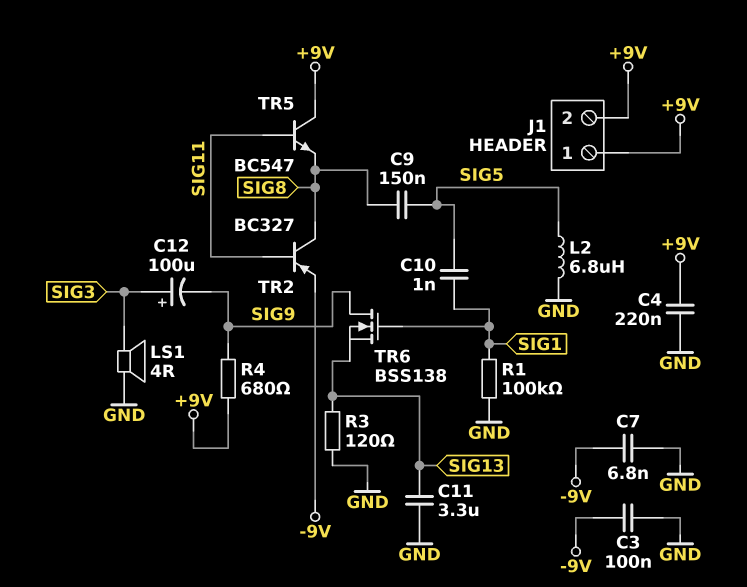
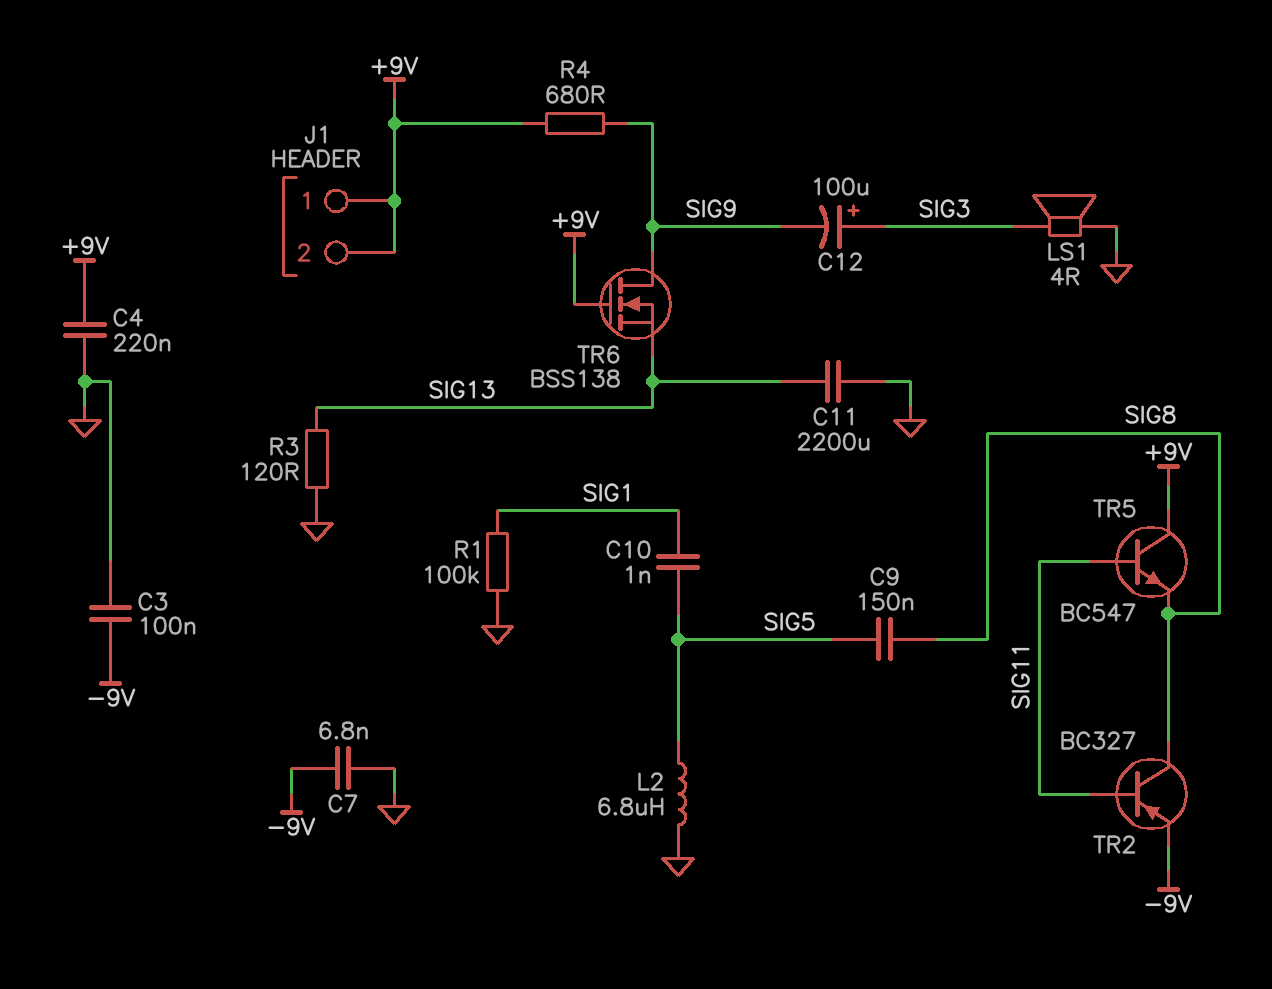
C11: 3.3uF (GND, SIG13) -> 2200uF (GND, SIG13)
TR6: NMOS BSS138 (G SIG1, D SIG9, S SIG13) -> NMOS BSS138 (G +9V, D SIG9, S SIG13)

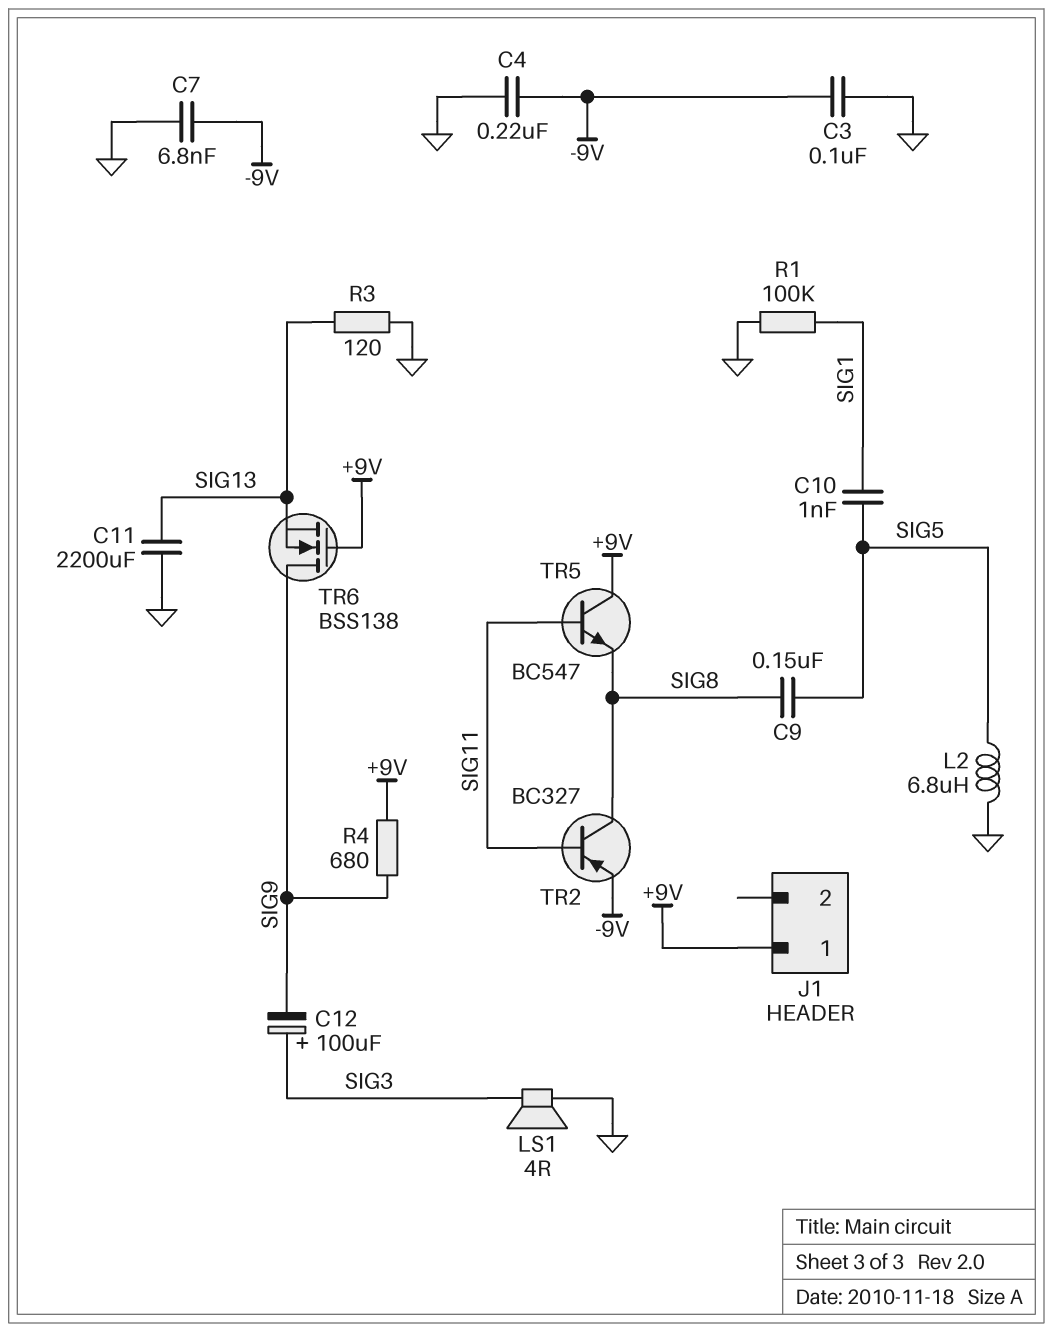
C4: 220nF (+9V, GND) -> 220nF (-9V, GND)
J1 pin 2: +9V -> none

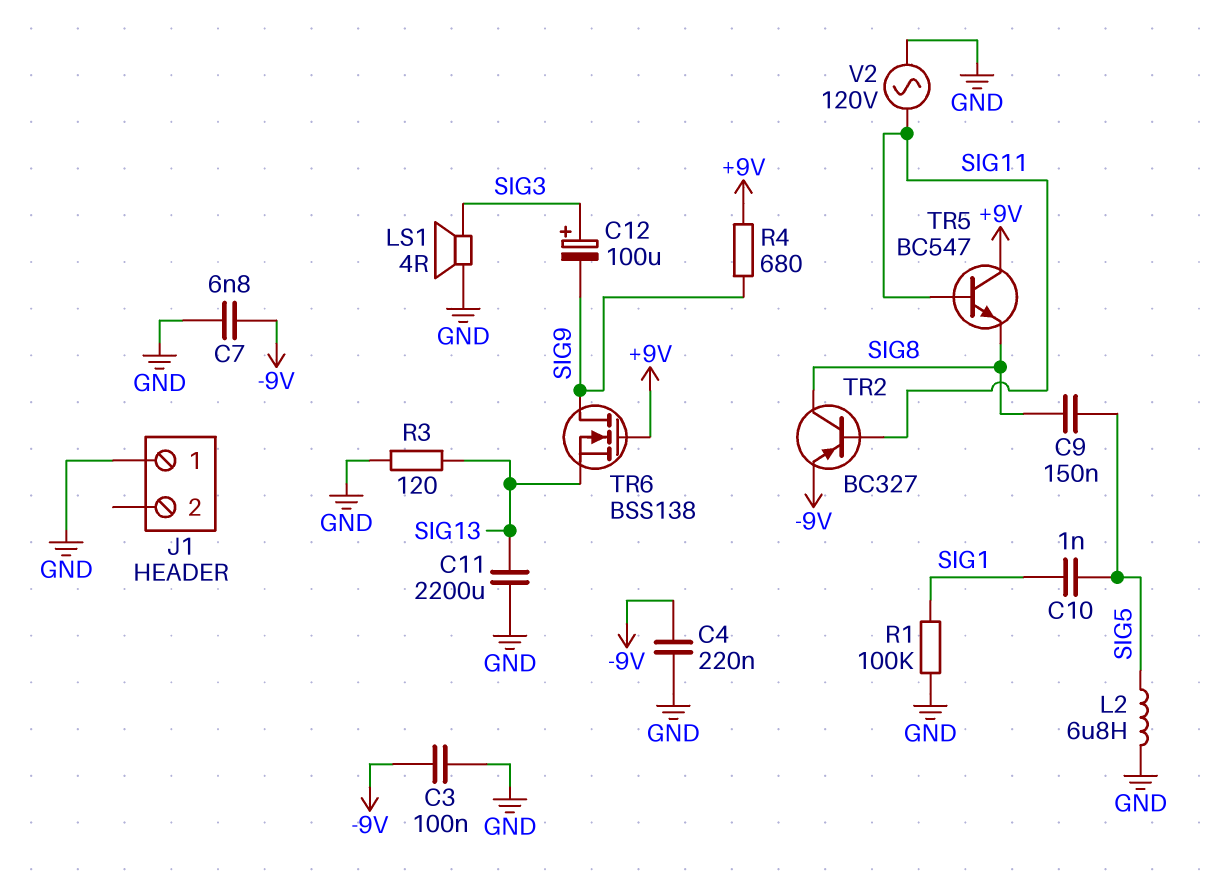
J1 pin 1: +9V -> GND
V2: none -> AC 120V (GND, SIG11)

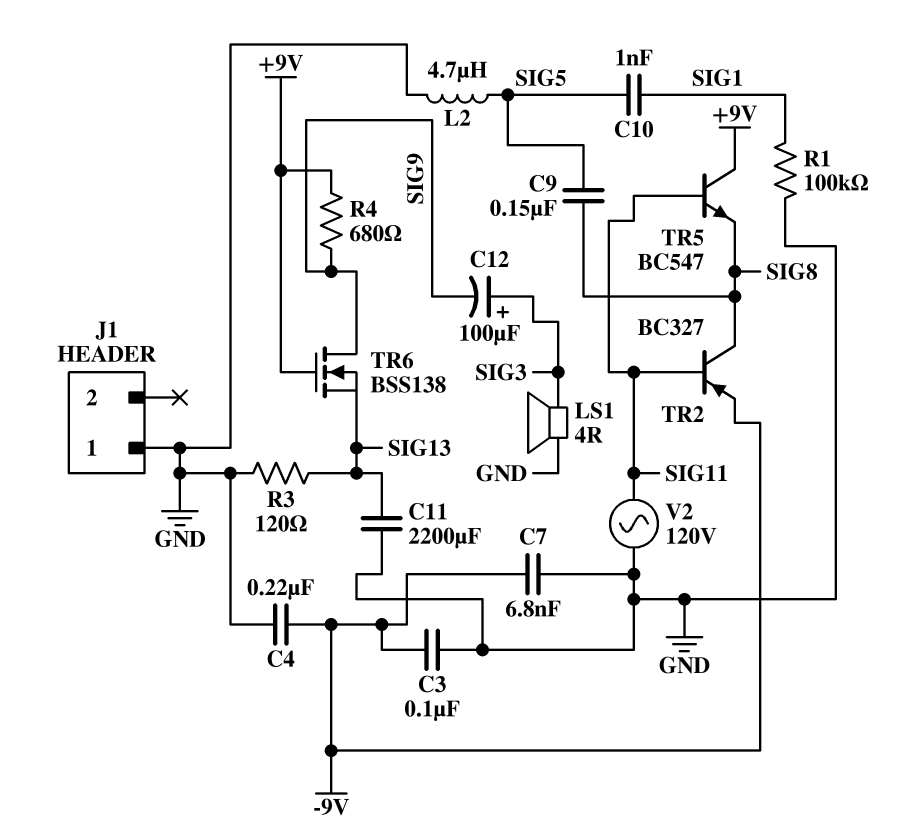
L2: 6.8uH (GND, SIG5) -> 4.7uH (GND, SIG5)

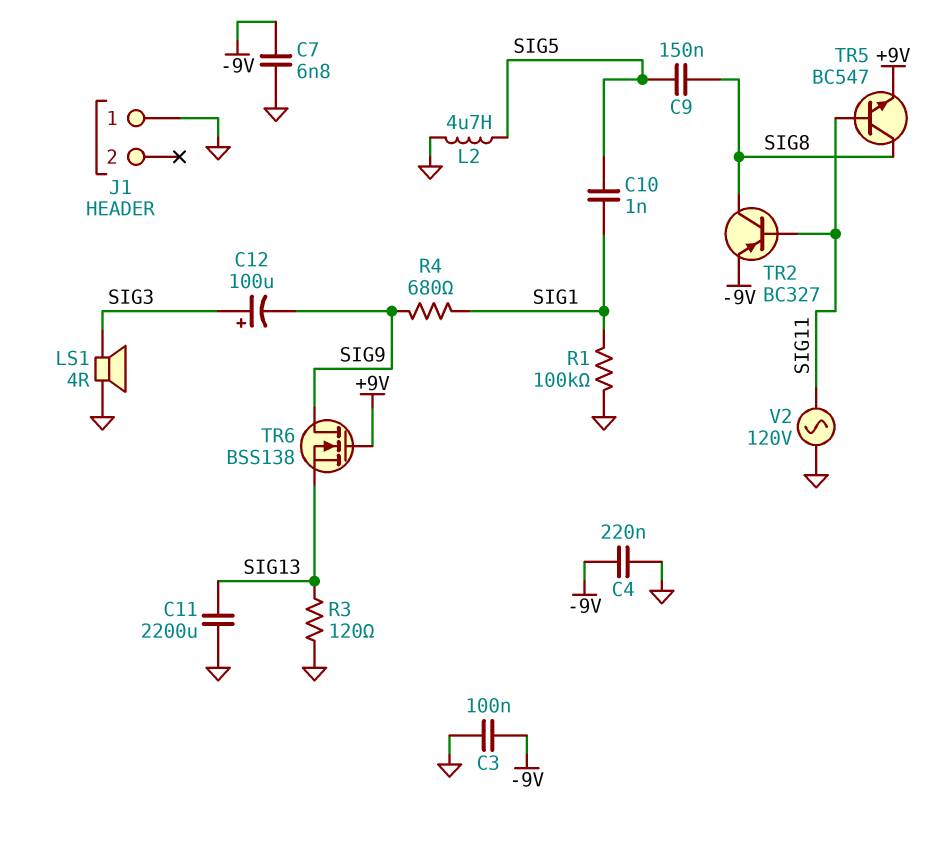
R4: 680 (+9V, SIG9) -> 680 (SIG1, SIG9)
TR5: NPN BC547 (B SIG11, C +9V, E SIG8) -> NPN BC547 (B SIG11, C SIG8, E +9V)

